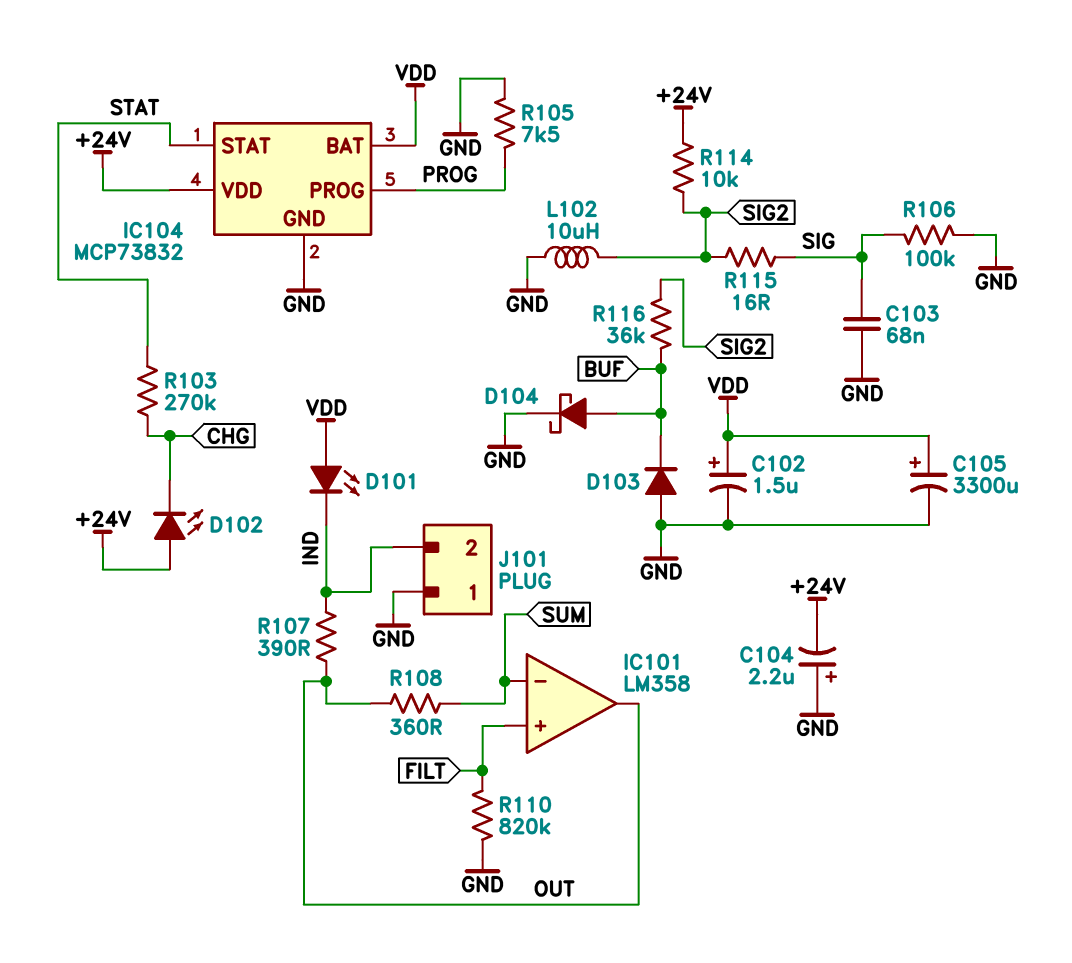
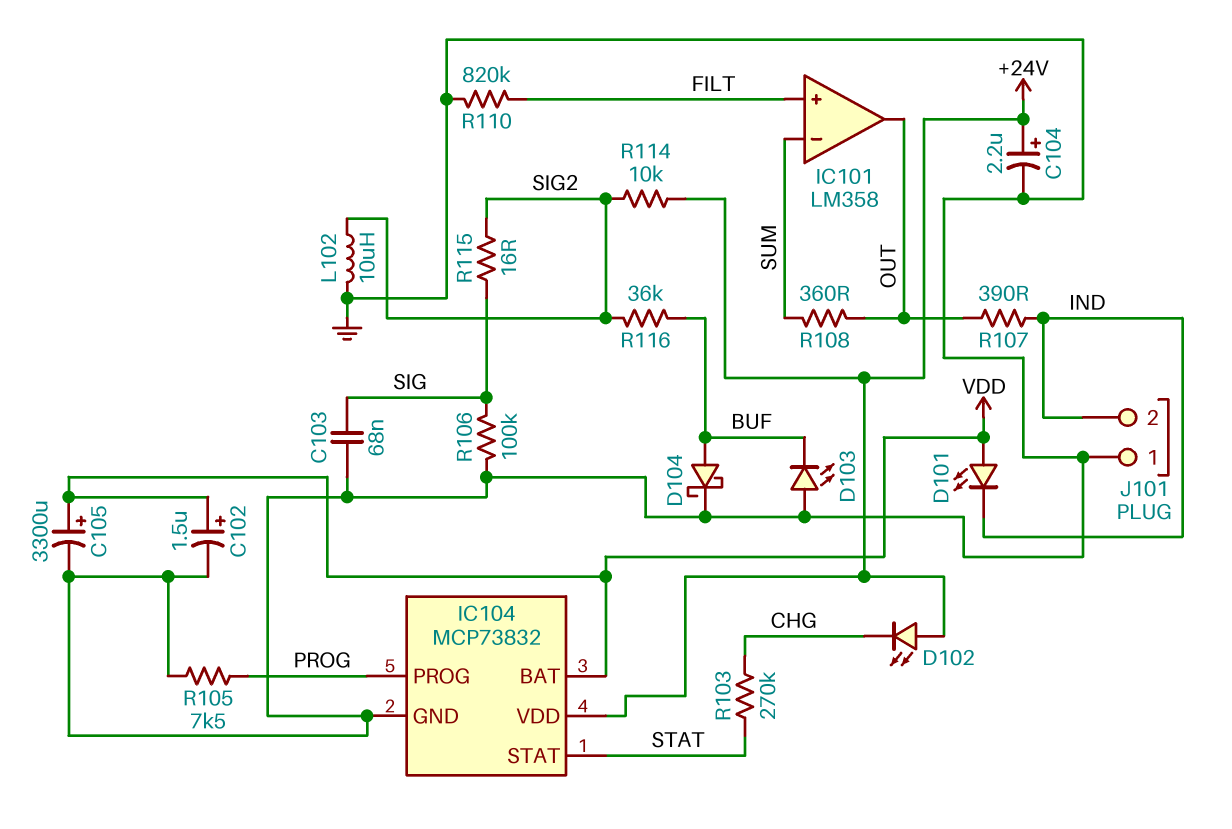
C104: 2.2uF (plus GND, minus +24V) -> 2.2uF (plus +24V, minus GND)
D103: diode (A GND, K BUF) -> LED (A GND, K BUF)

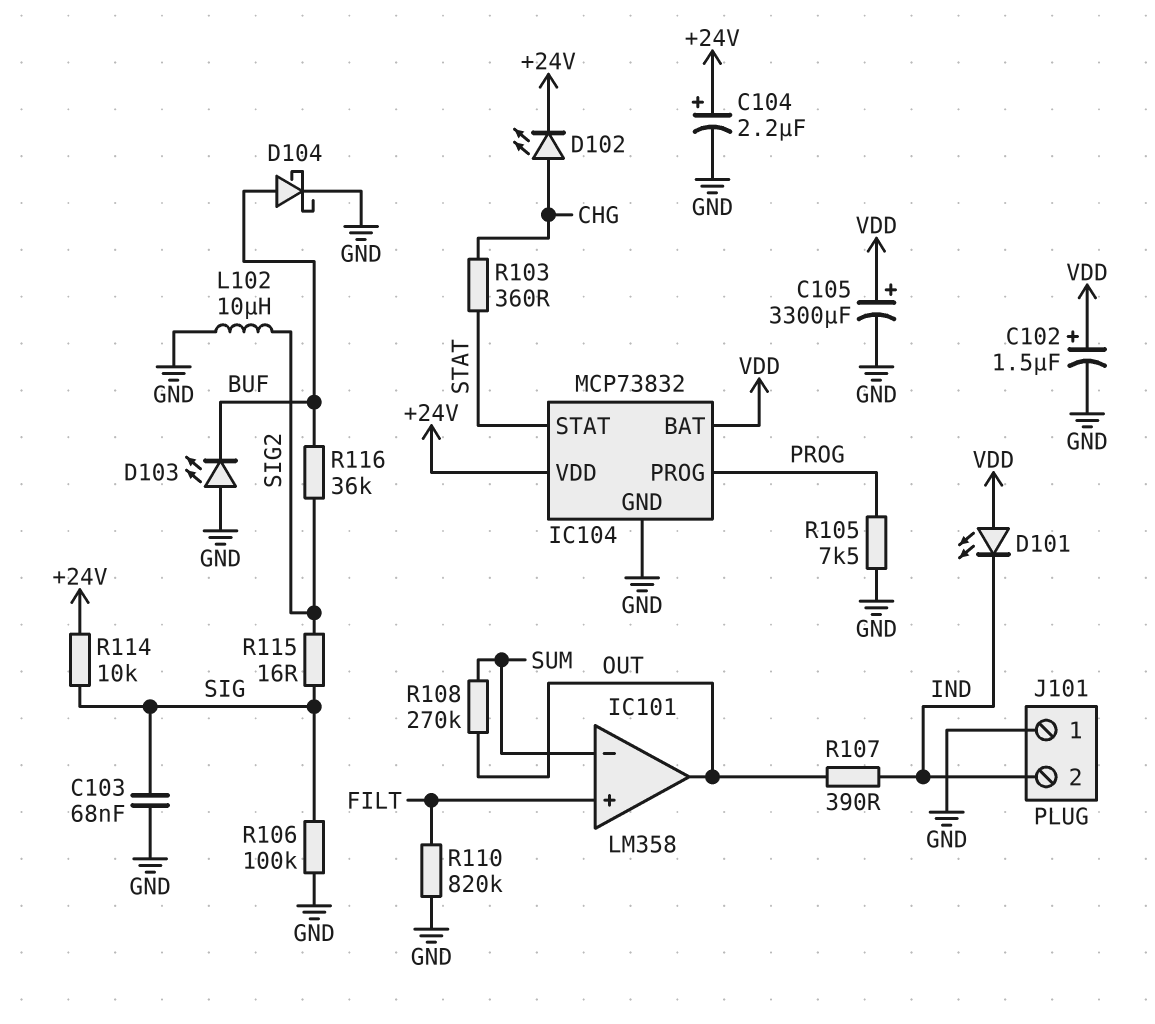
D102: LED (A +24V, K CHG) -> LED (A CHG, K +24V)
R103: 270k (CHG, STAT) -> 360 (CHG, STAT)
R108: 360 (OUT, SUM) -> 270k (OUT, SUM)
R114: 10k (+24V, SIG2) -> 10k (+24V, SIG)

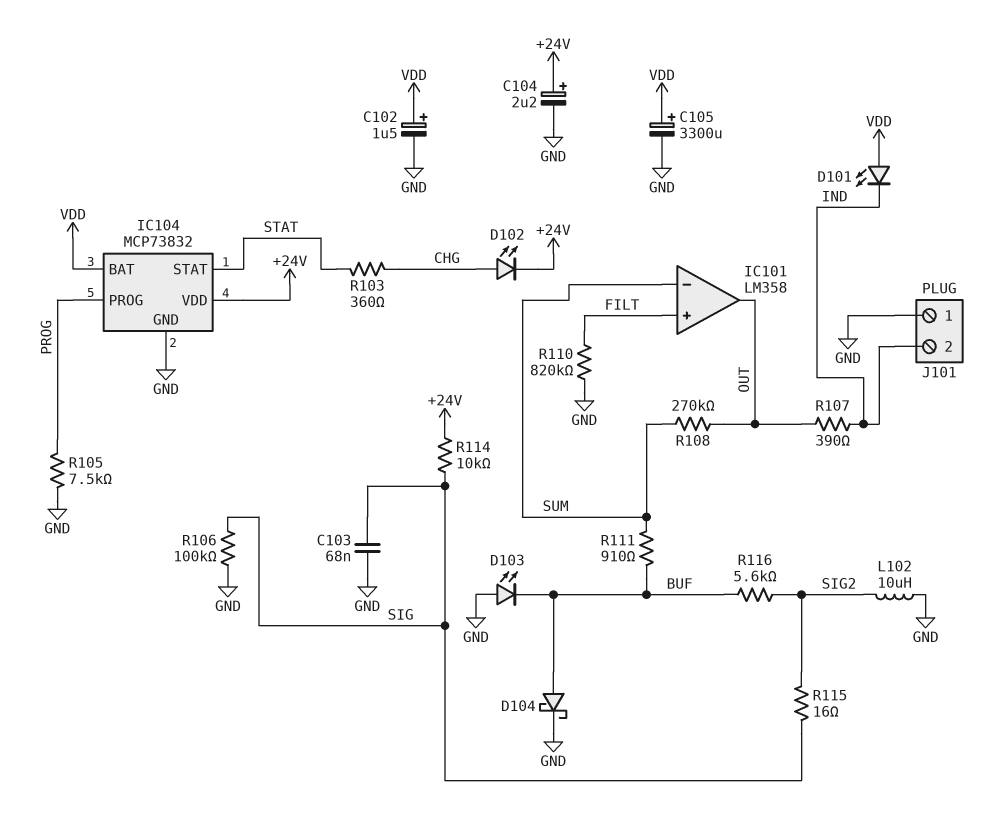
R111: none -> 910 (BUF, SUM)
R116: 36k (BUF, SIG2) -> 5.6k (BUF, SIG2)

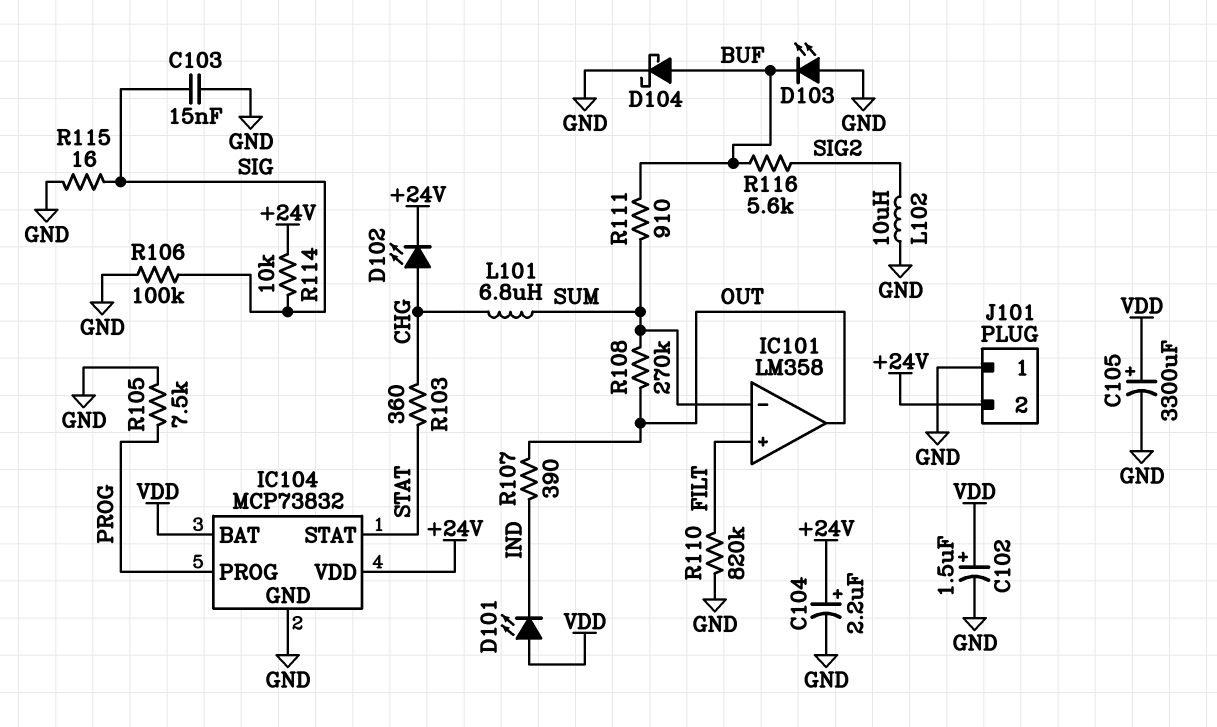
C103: 68nF (GND, SIG) -> 15nF (GND, SIG)
J101 pin 2: IND -> +24V
L101: none -> 6.8uH (CHG, SUM)
R115: 16 (SIG, SIG2) -> 16 (GND, SIG)

